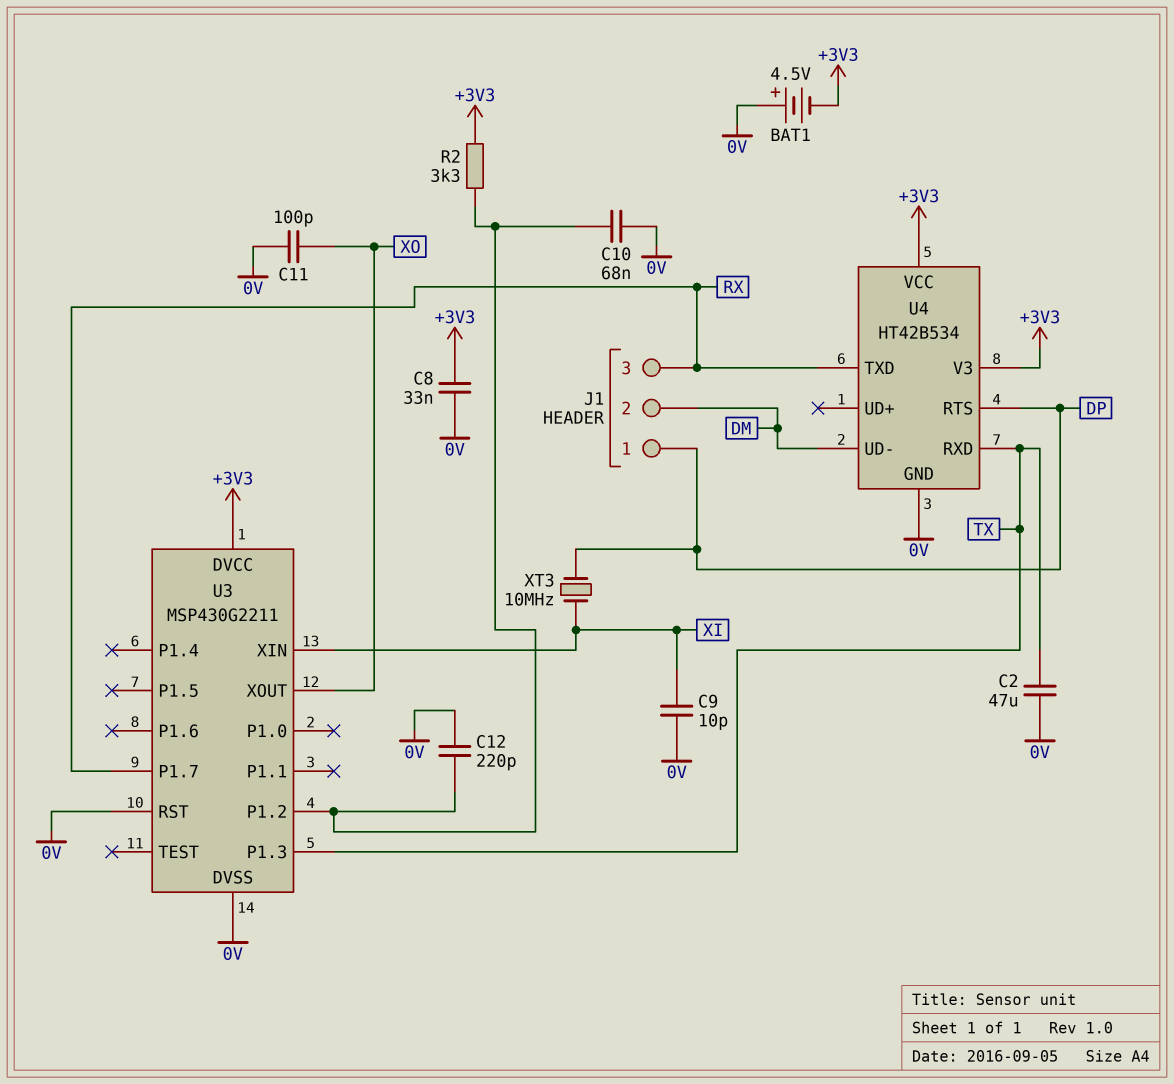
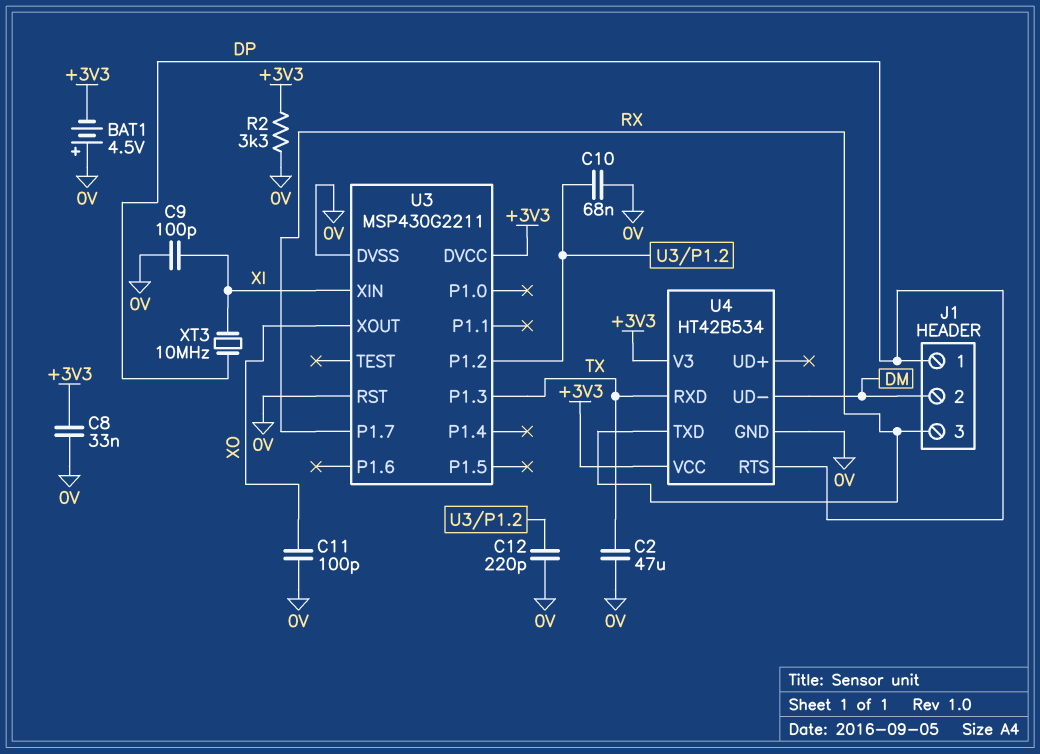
C9: 10pF (0V, XI) -> 100pF (0V, XI)
R2: 3.3k (+3V3, U3/P1.2) -> 3.3k (+3V3, 0V)

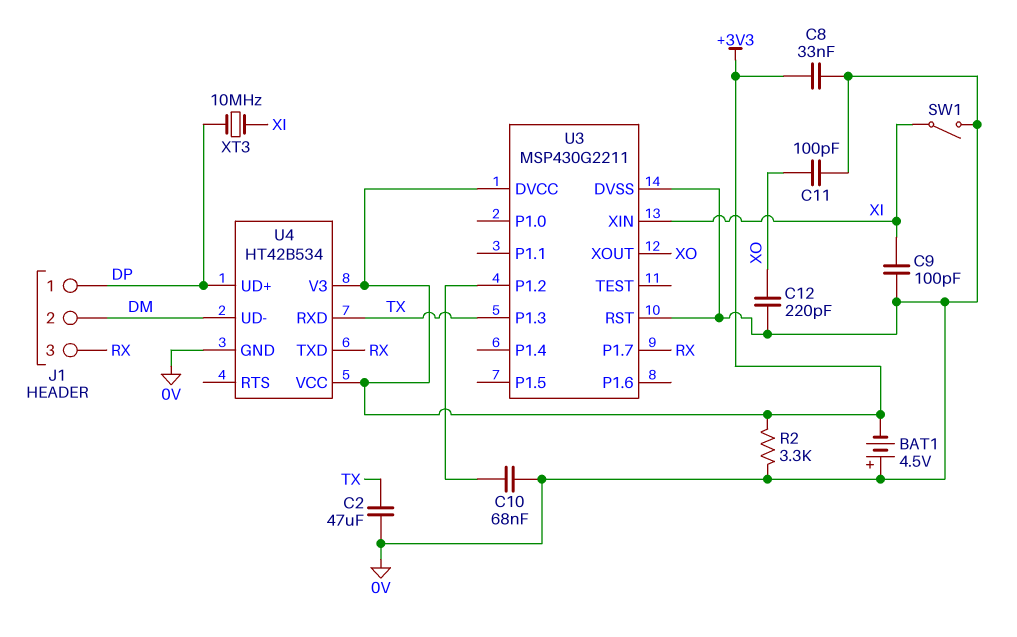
C12: 220pF (0V, U3/P1.2) -> 220pF (0V, XO)
SW1: none -> switch (0V, XI)
U4 pin RTS: DP -> none
U4 pin UD+: none -> DP

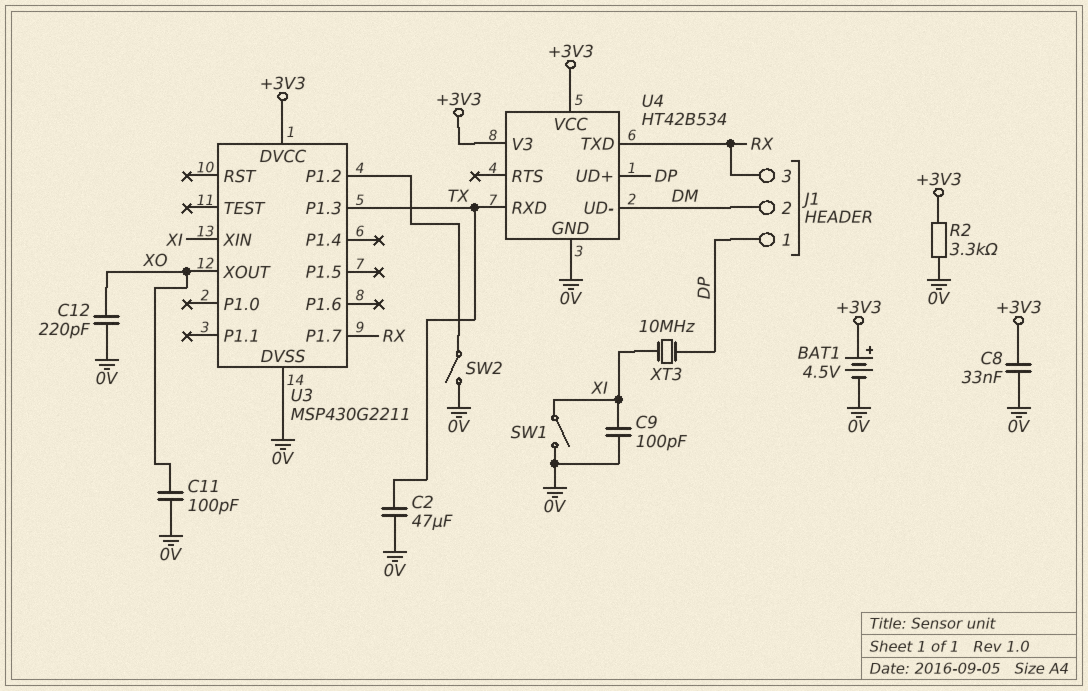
BAT1: 4.5V (plus 0V, minus +3V3) -> 4.5V (plus +3V3, minus 0V)
C10: 68nF (0V, U3/P1.2) -> none
SW2: none -> switch (0V, U3/P1.2)
U3 pin RST: 0V -> none

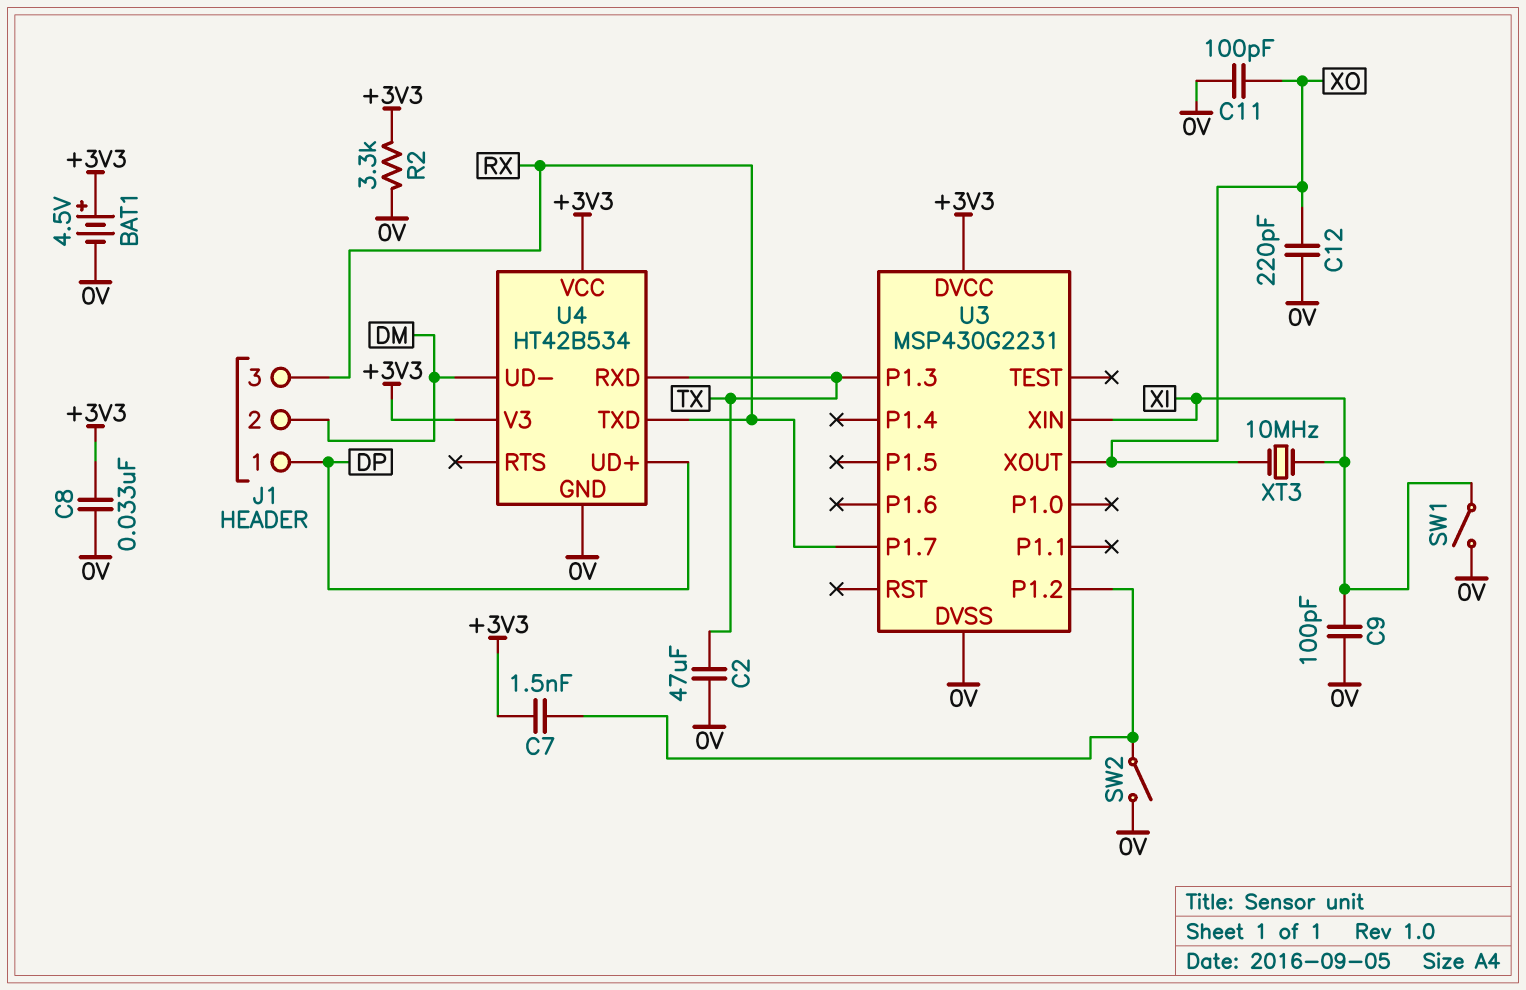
C7: none -> 1.5nF (+3V3, U3/P1.2)
U3: MSP430G2211 -> MSP430G2231
XT3: 10MHz (DP, XI) -> 10MHz (XI, XO)

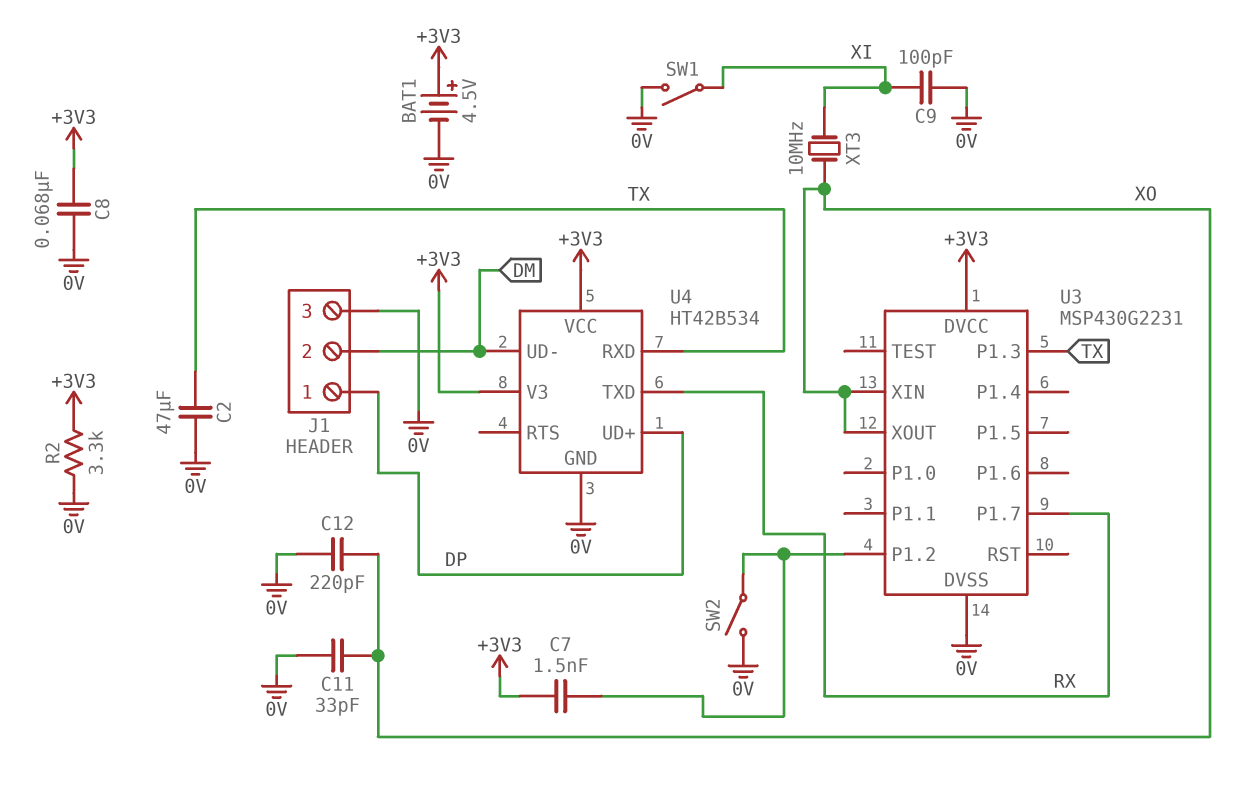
C8: 33nF (+3V3, 0V) -> 68nF (+3V3, 0V)
C11: 100pF (0V, XO) -> 33pF (0V, XO)
J1 pin 3: RX -> 0V
U3 pin XIN: XI -> XO

